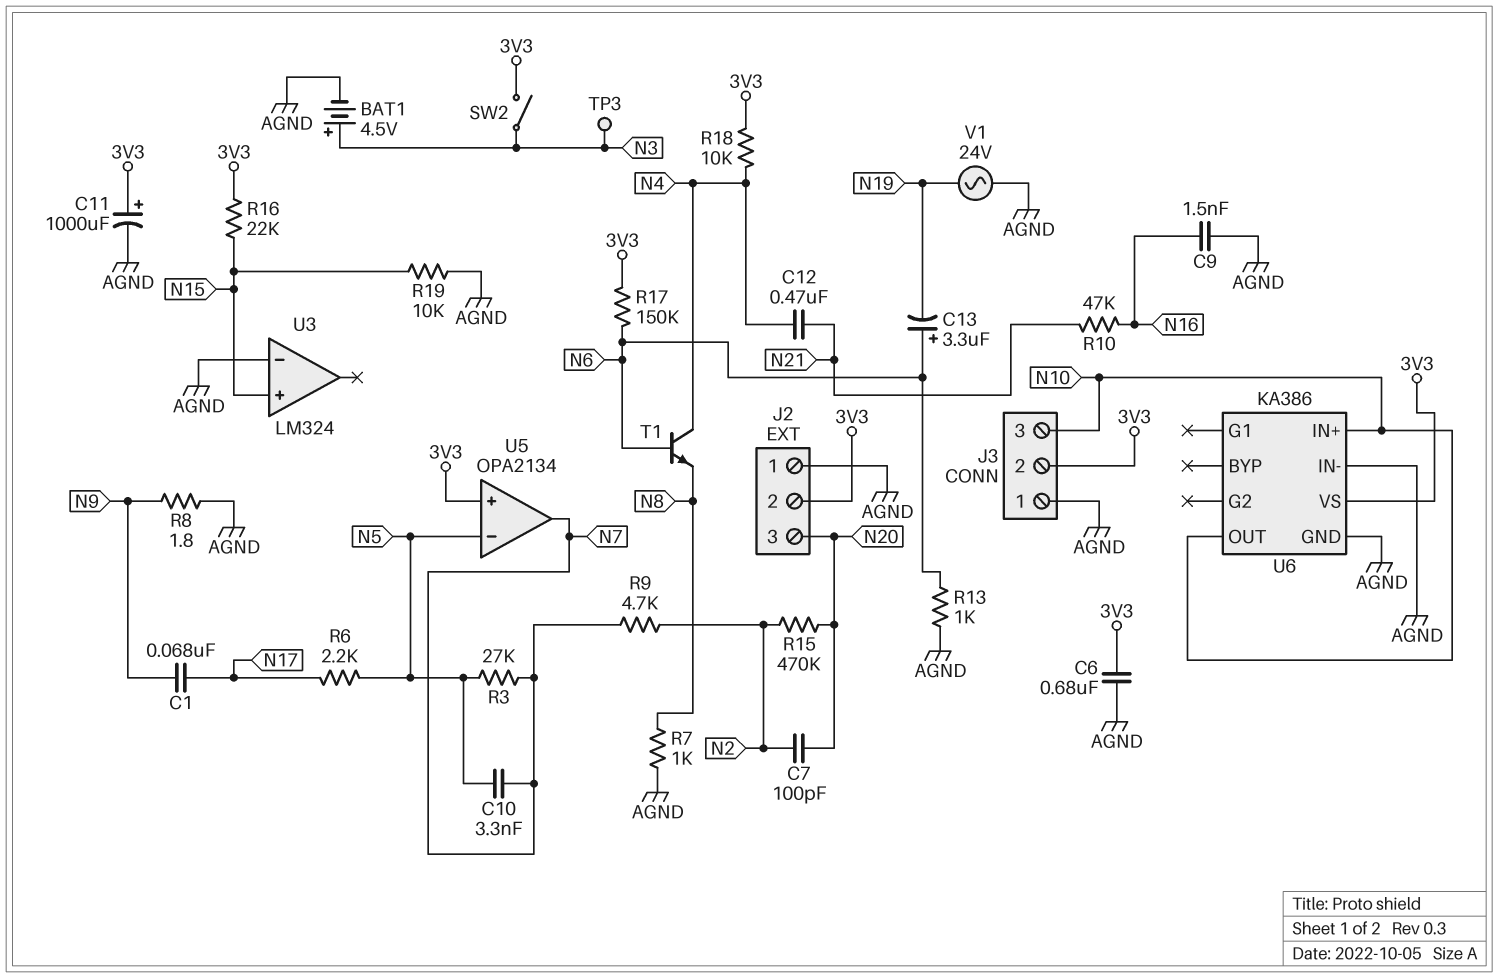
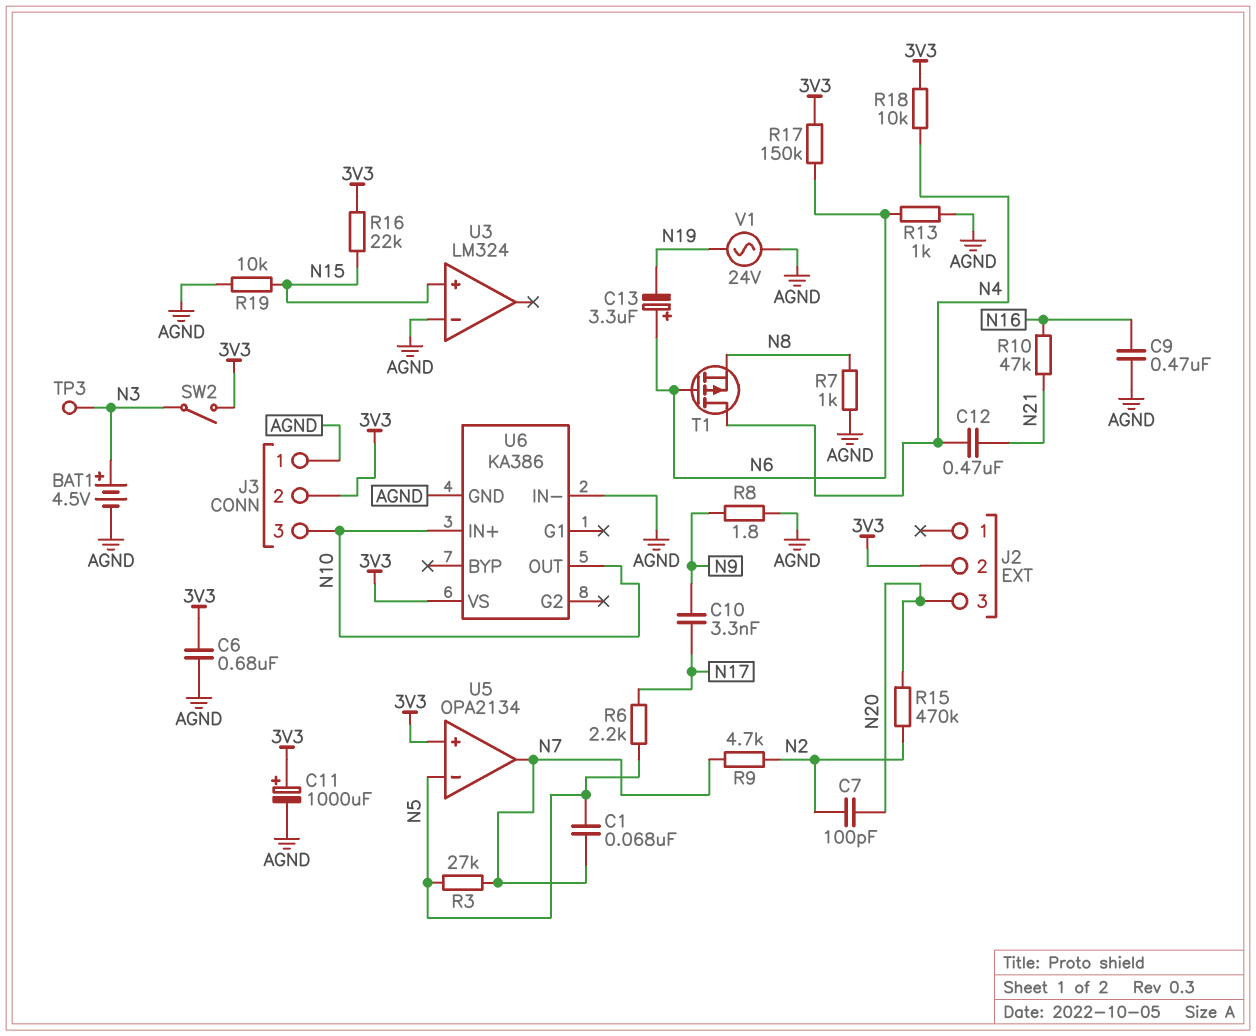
C1: 68nF (N9, N17) -> 68nF (N5, N7)
C9: 1.5nF (AGND, N16) -> 470nF (AGND, N16)
C10: 3.3nF (N5, N7) -> 3.3nF (N9, N17)
J2 pin 1: AGND -> none
T1: NPN (B N6, C N4, E N8) -> PMOS (G N6, D N4, S N8)

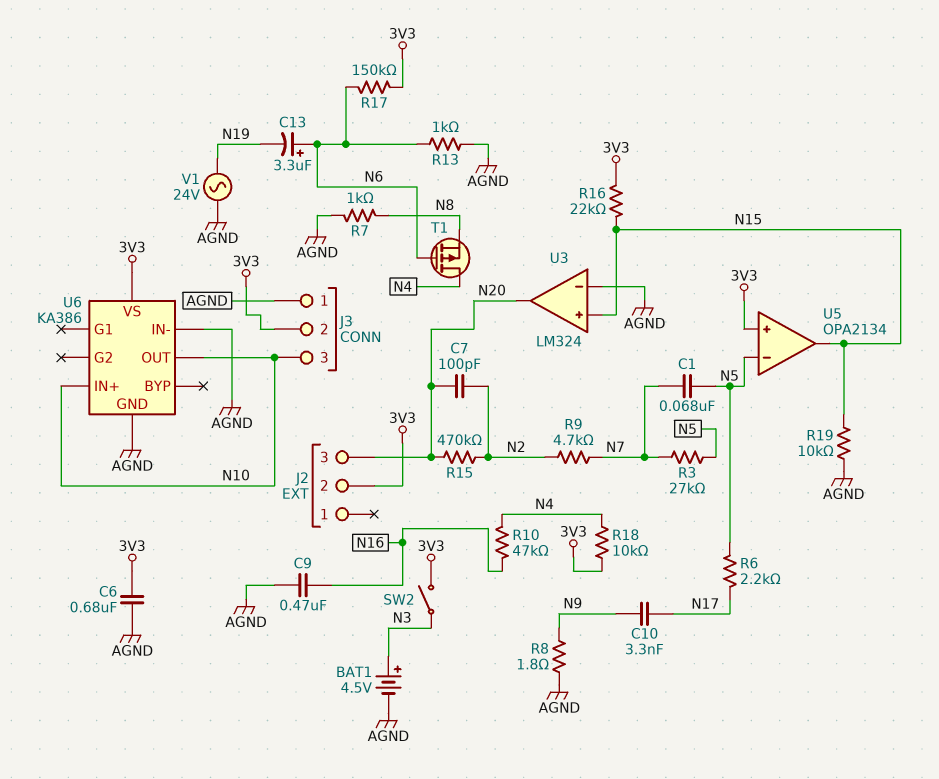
C11: 1000uF (plus 3V3, minus AGND) -> none
C12: 470nF (N4, N21) -> none
R10: 47k (N16, N21) -> 47k (N4, N16)
TP3: test point (N3) -> none
U3 pin out: none -> N20
U5 pin out: N7 -> N15

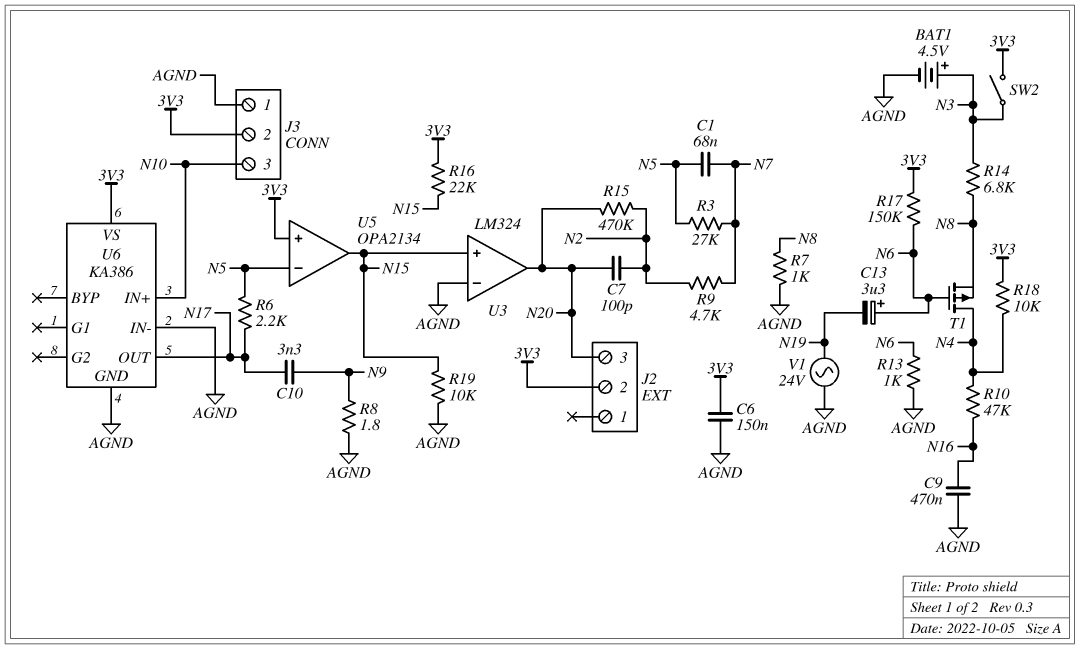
C6: 680nF (3V3, AGND) -> 150nF (3V3, AGND)
R14: none -> 6.8k (N3, N8)
U6 pin OUT: N10 -> N17

